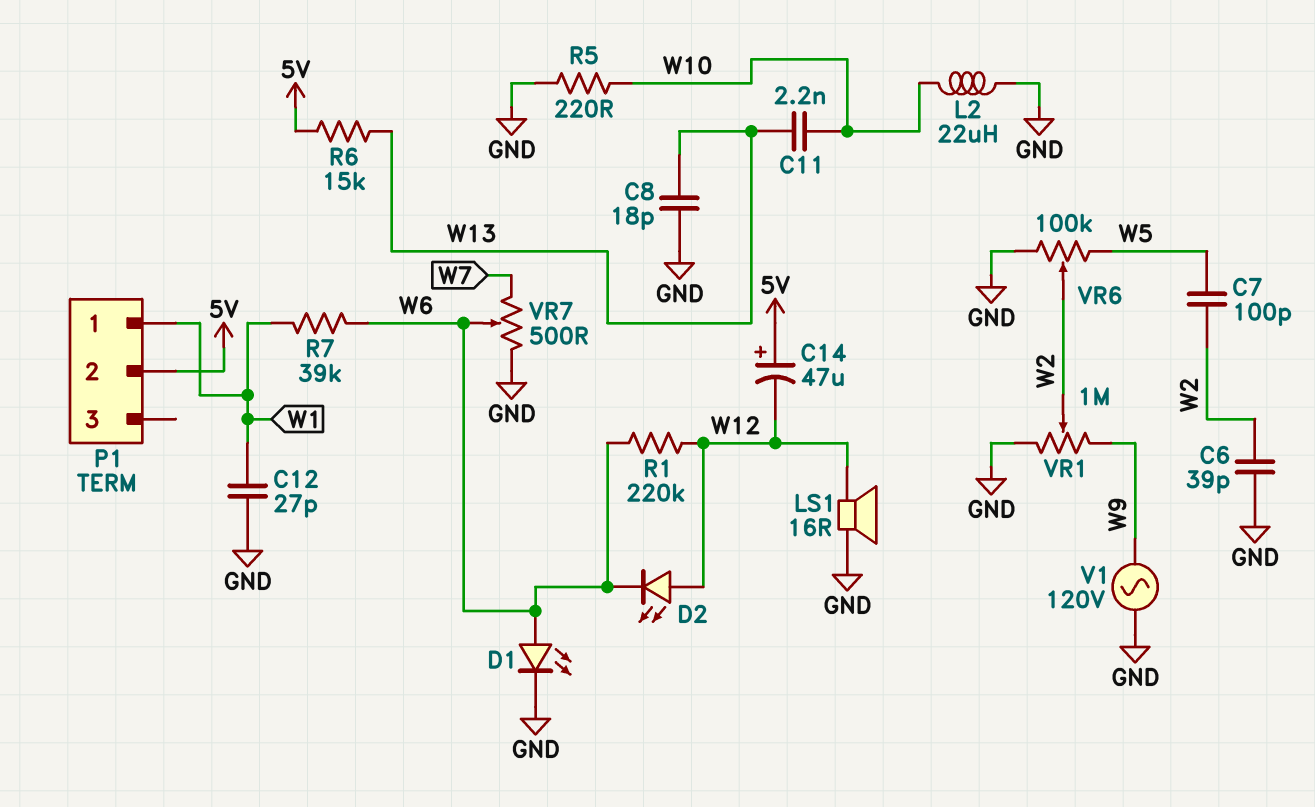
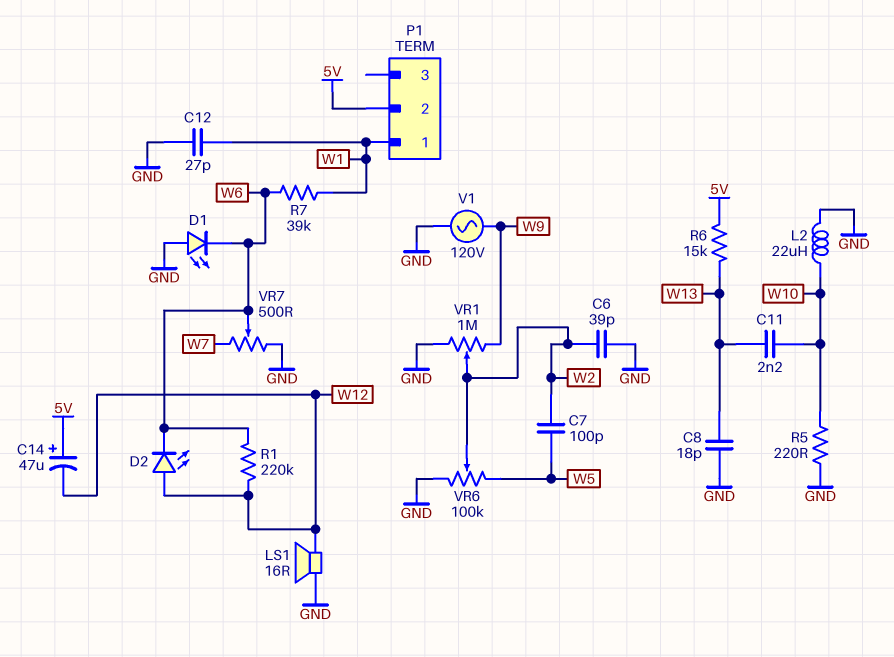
D1: LED (A W6, K GND) -> LED (A GND, K W6)

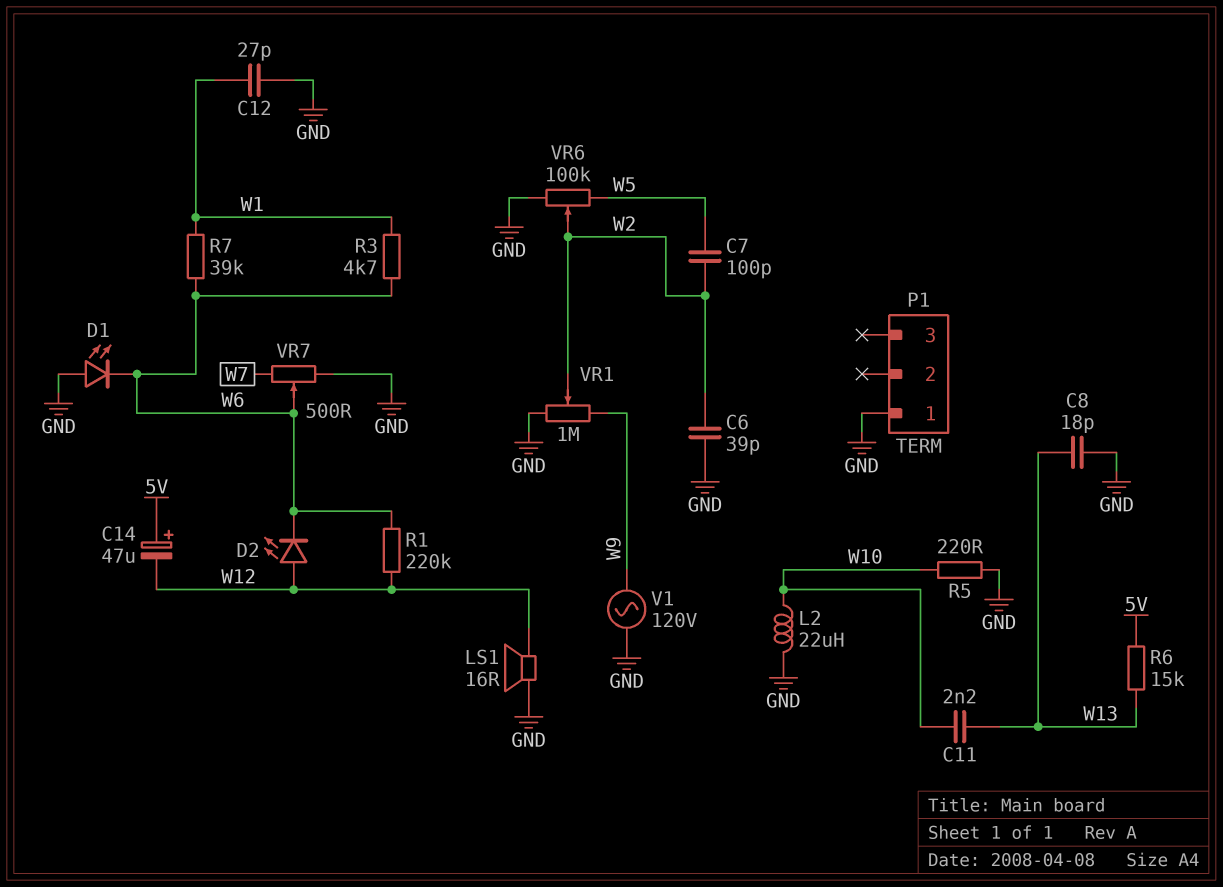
P1 pin 1: W1 -> GND
P1 pin 2: 5V -> none
R3: none -> 4.7k (W1, W6)

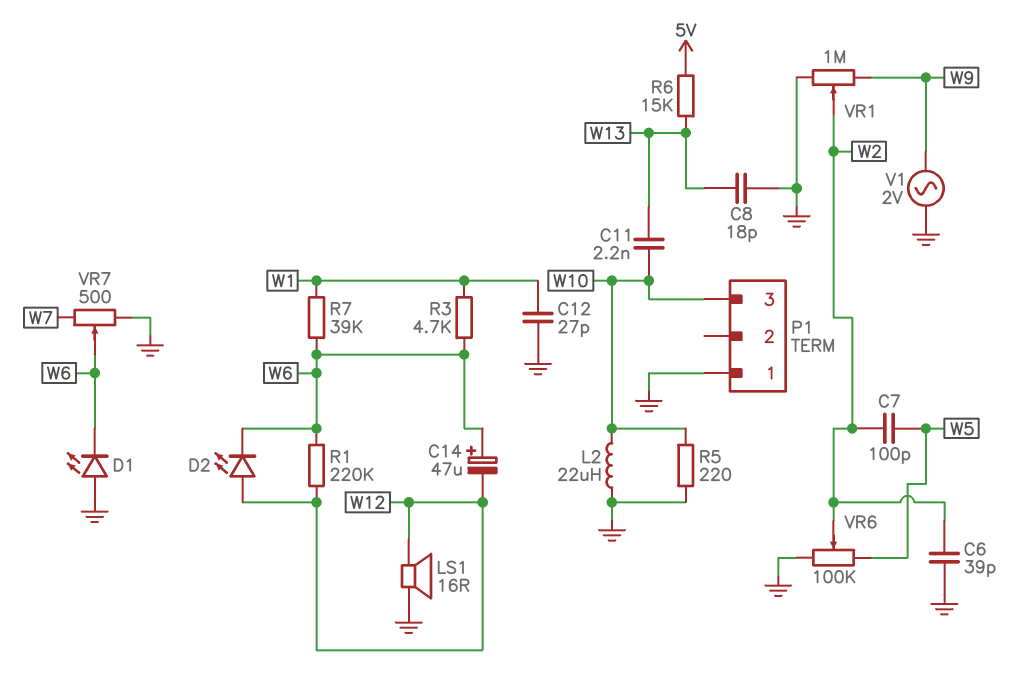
C14: 47uF (plus 5V, minus W12) -> 47uF (plus W6, minus W12)
P1 pin 3: none -> W10
V1: AC 120V (GND, W9) -> AC 2V (GND, W9)

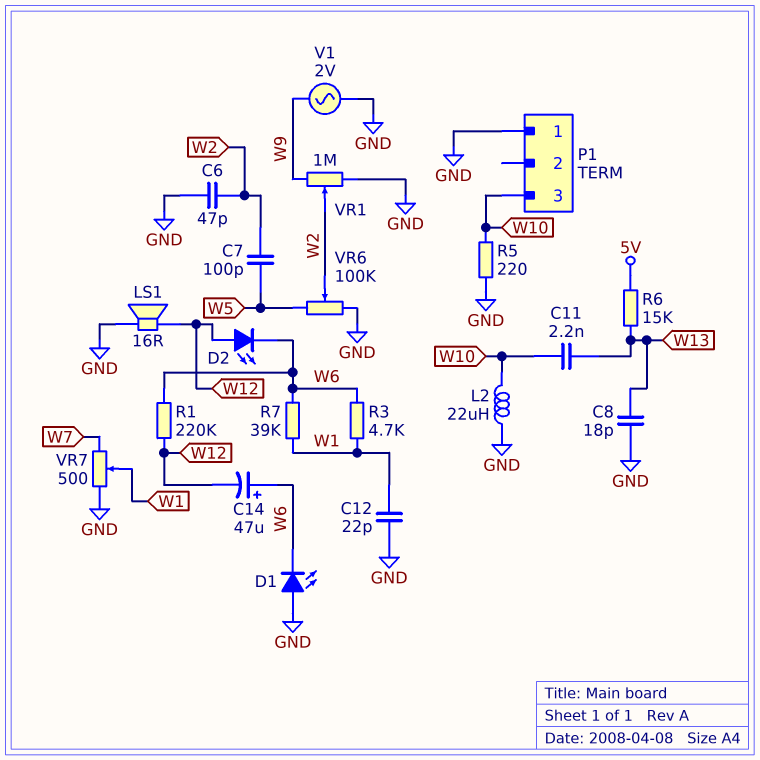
C6: 39pF (GND, W2) -> 47pF (GND, W2)
C12: 27pF (GND, W1) -> 22pF (GND, W1)
VR7: 500 (GND, W7, wiper W6) -> 500 (GND, W7, wiper W1)

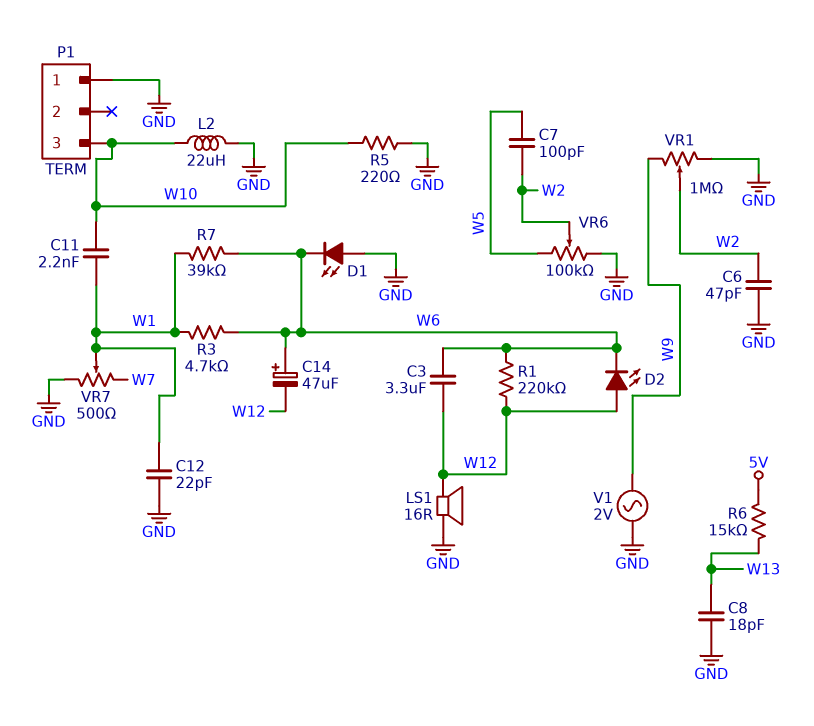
C3: none -> 3.3uF (W6, W12)
C11: 2.2nF (W10, W13) -> 2.2nF (W1, W10)

